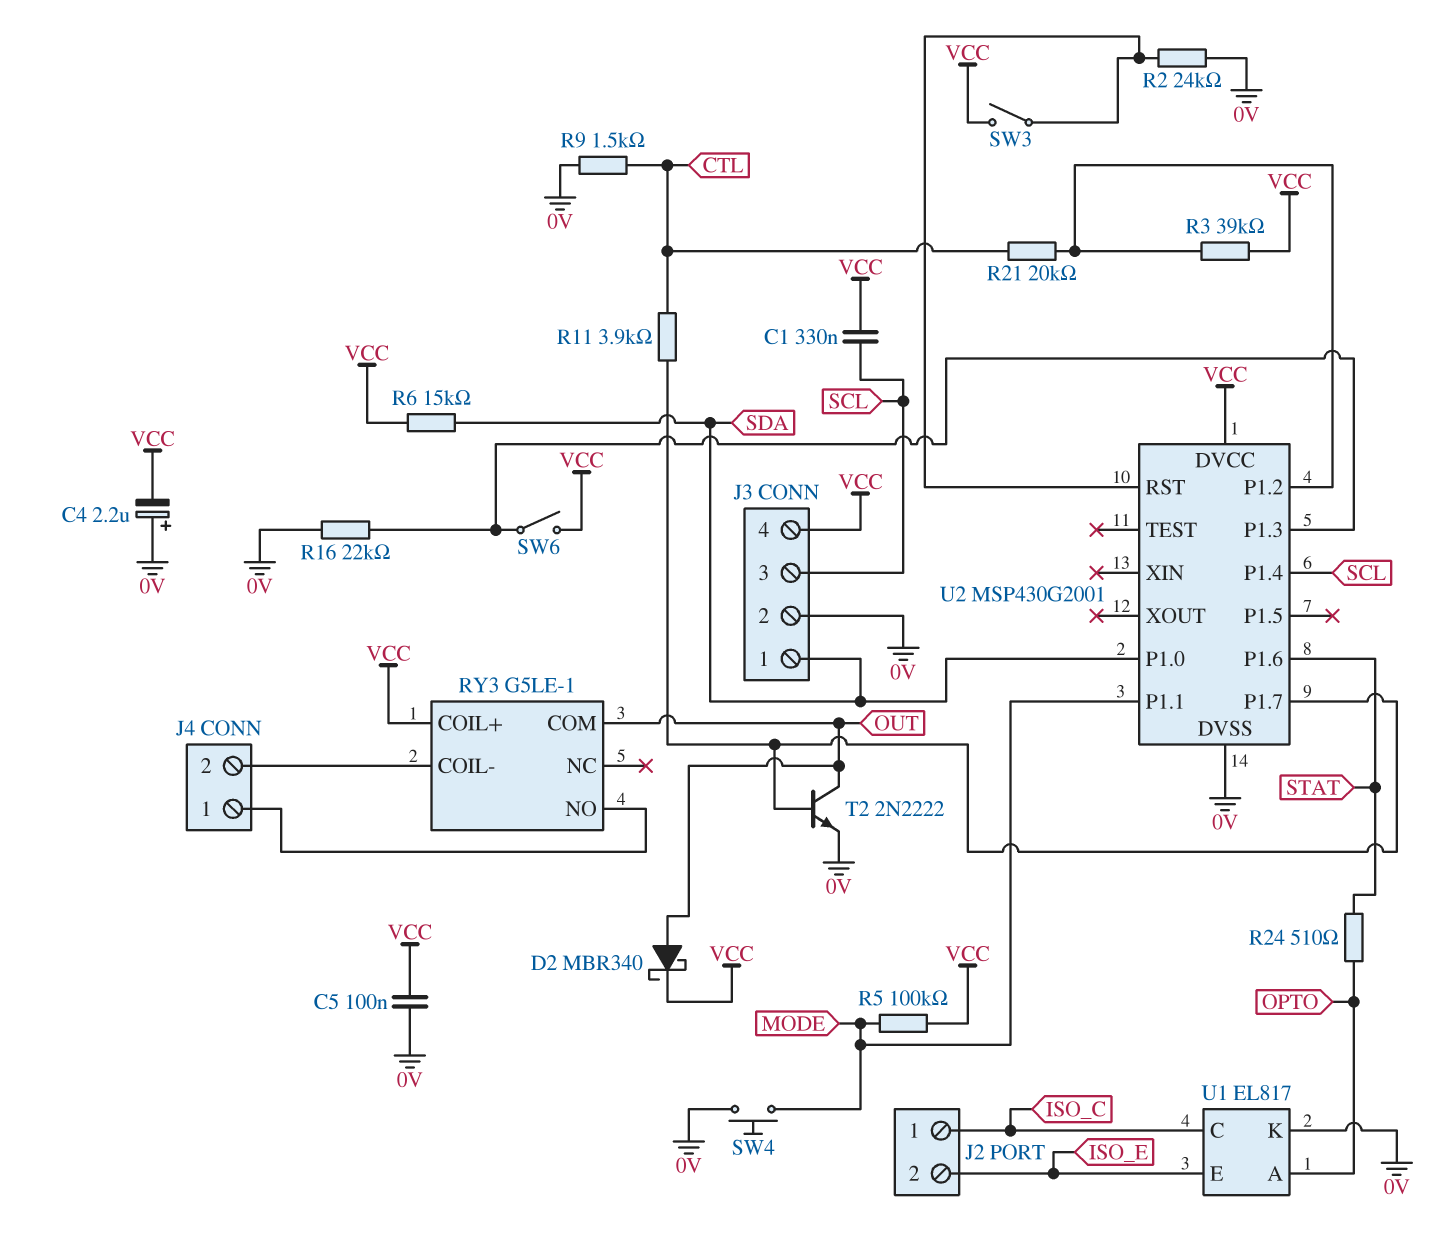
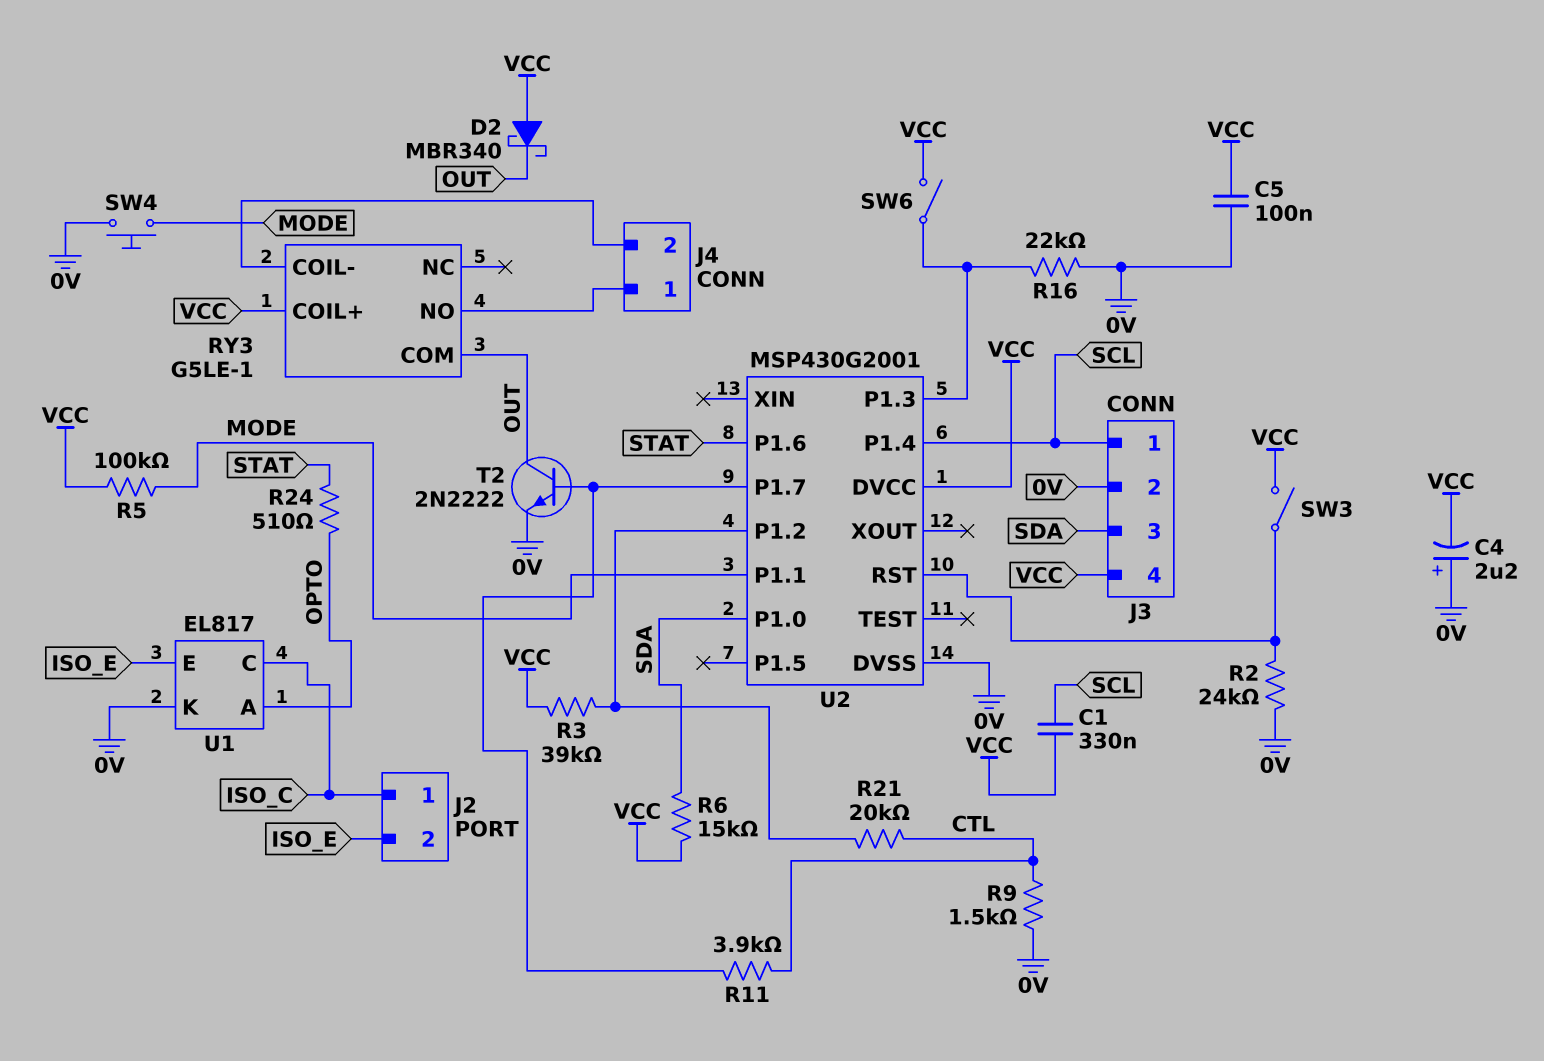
D2: schottky MBR340 (A OUT, K VCC) -> schottky MBR340 (A VCC, K OUT)
J3 pin 1: SDA -> SCL
J3 pin 3: SCL -> SDA

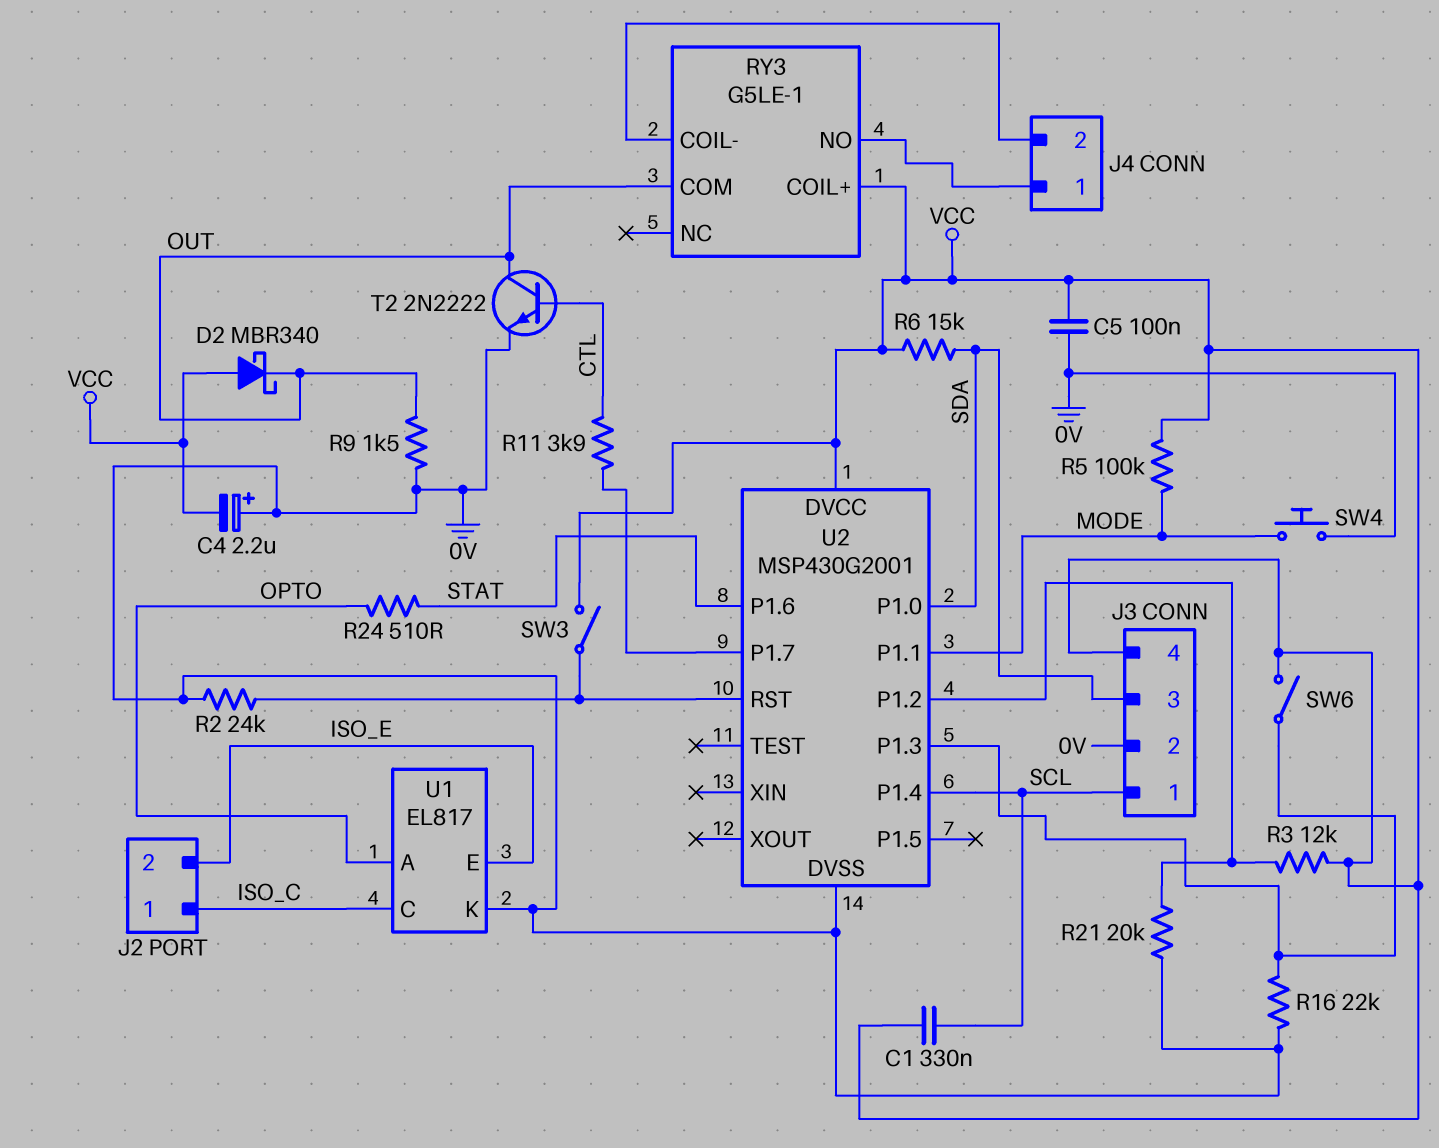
R3: 39k (U2/P1.2, VCC) -> 12k (U2/P1.2, VCC)
R9: 1.5k (0V, CTL) -> 1.5k (0V, OUT)
R21: 20k (CTL, U2/P1.2) -> 20k (0V, U2/P1.2)
T2: NPN 2N2222 (B U2/P1.7, C OUT, E 0V) -> NPN 2N2222 (B CTL, C OUT, E 0V)

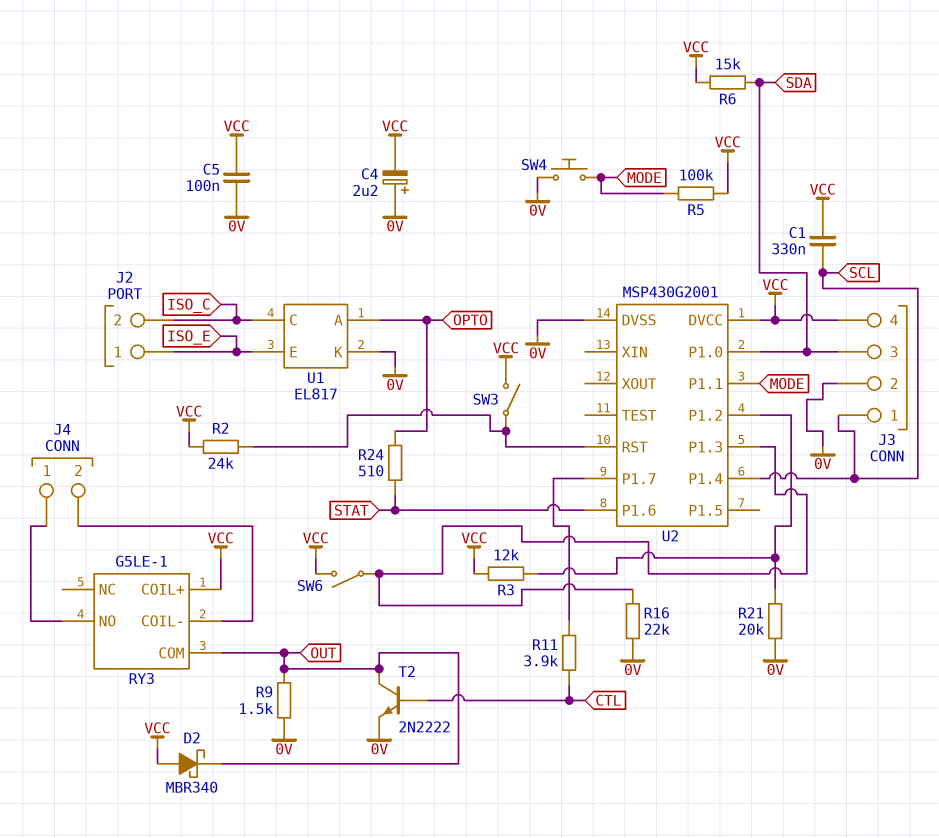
J2 pin 1: ISO_C -> ISO_E
J2 pin 2: ISO_E -> ISO_C
R2: 24k (0V, U2/RST) -> 24k (U2/RST, VCC)

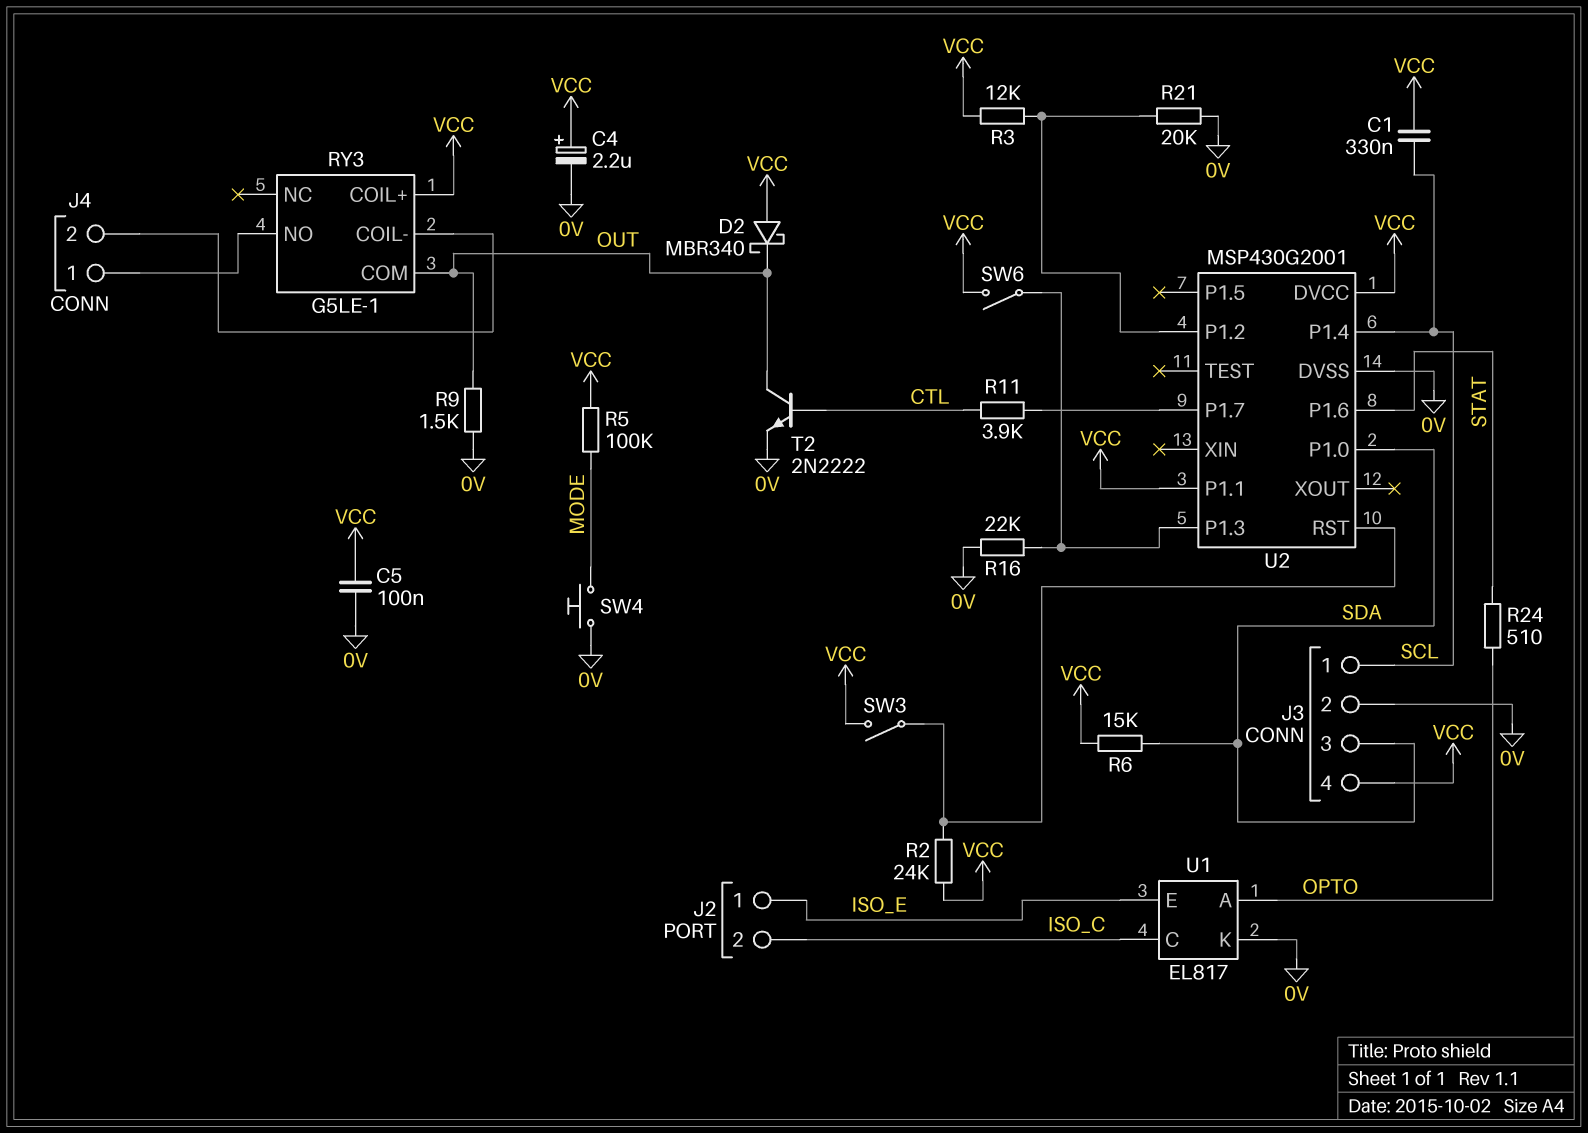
C4: 2.2uF (plus 0V, minus VCC) -> 2.2uF (plus VCC, minus 0V)
U2 pin P1.1: MODE -> VCC

